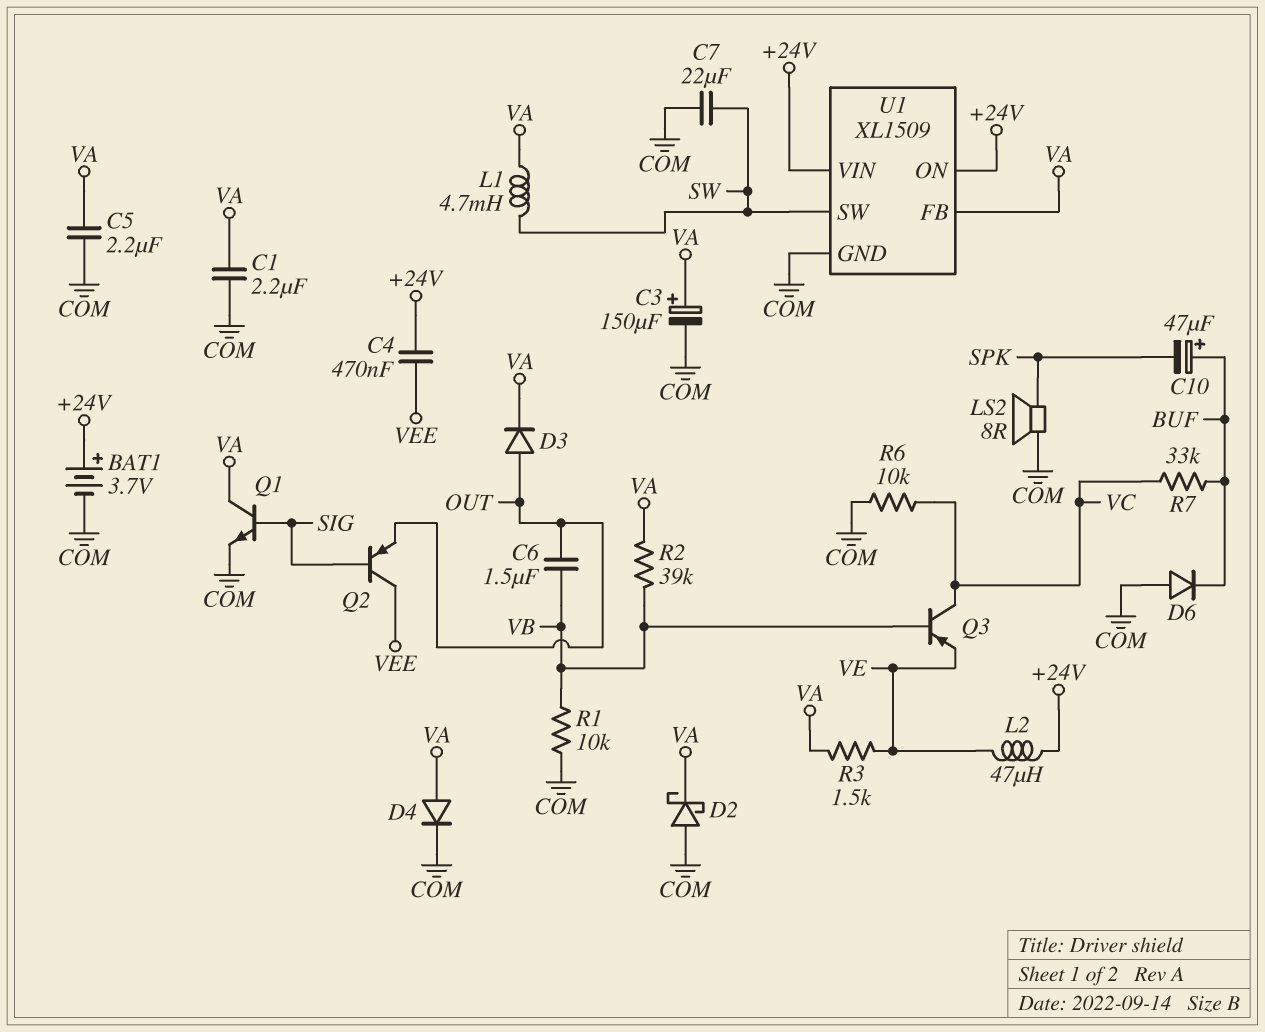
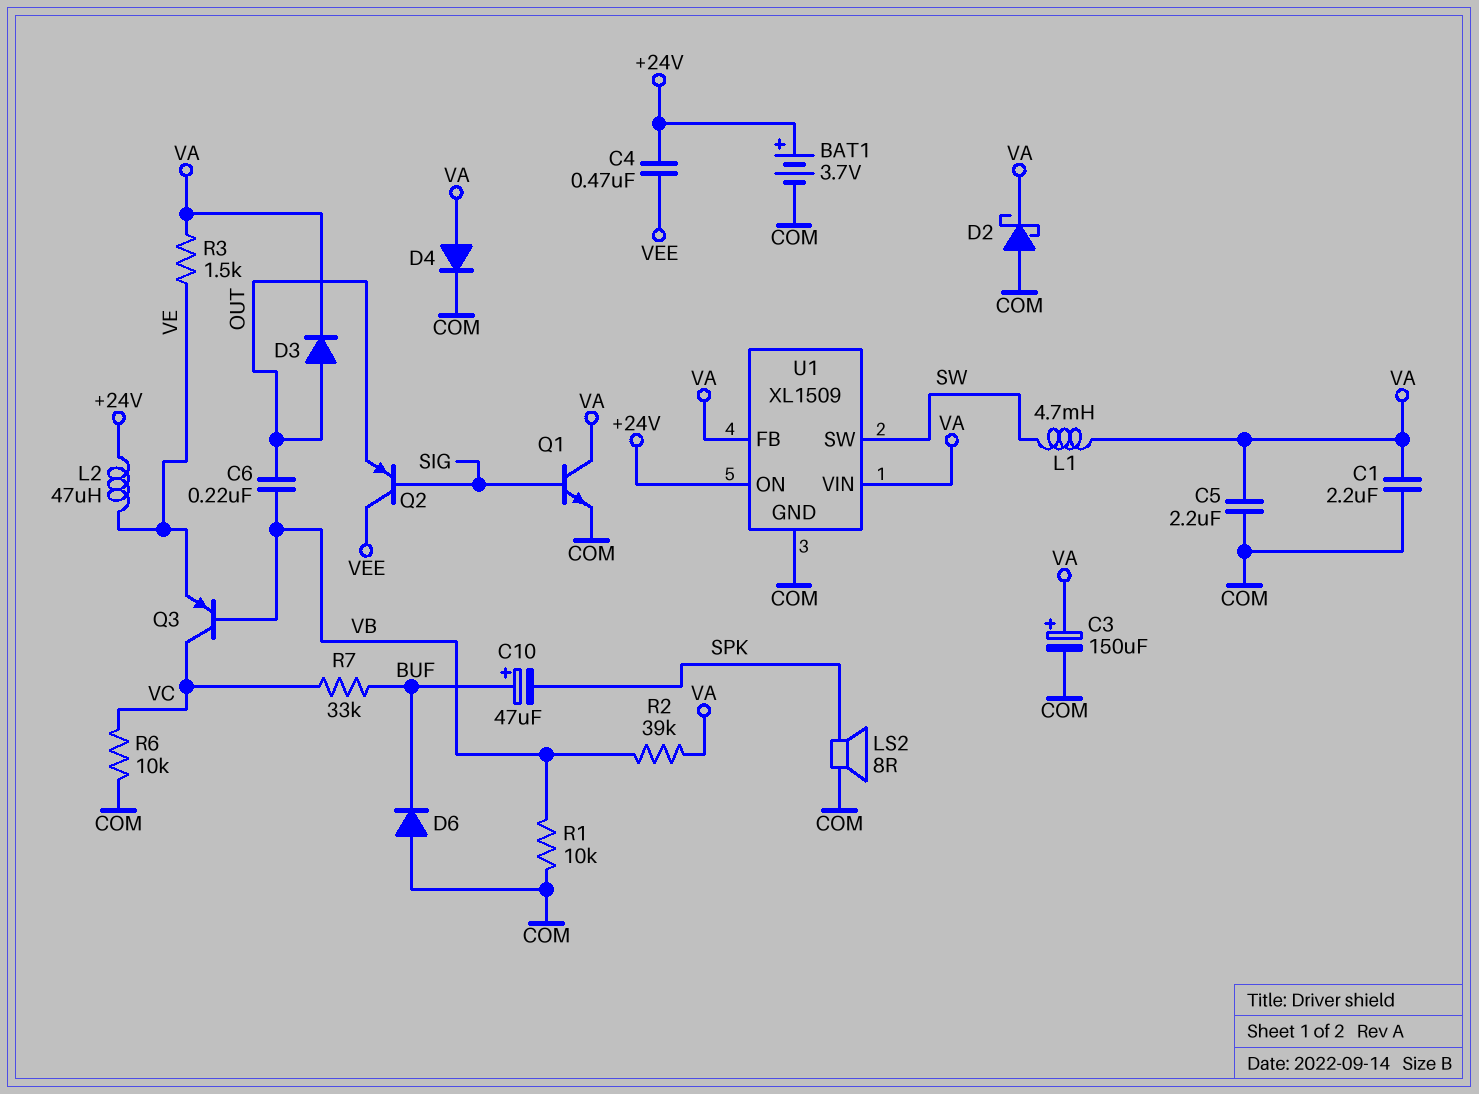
C6: 1.5uF (OUT, VB) -> 220nF (OUT, VB)
C7: 22uF (COM, SW) -> none
U1 pin VIN: +24V -> VA

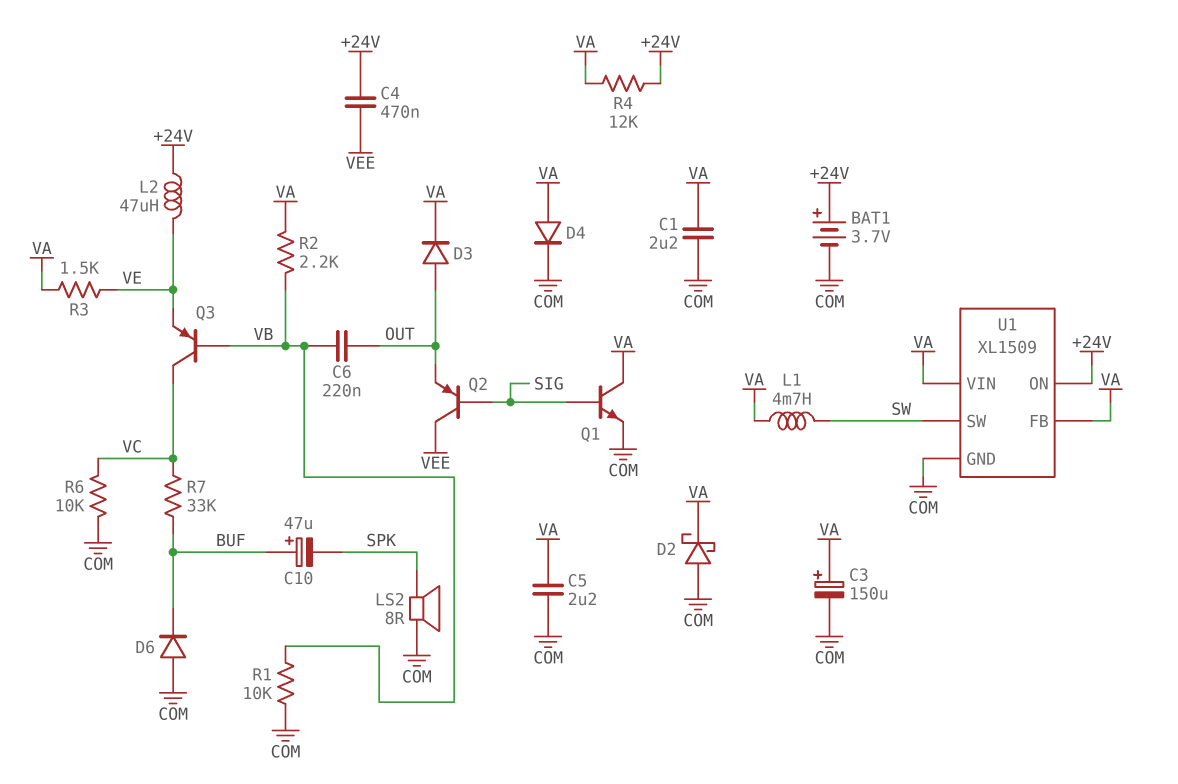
R2: 39k (VA, VB) -> 2.2k (VA, VB)
R4: none -> 12k (+24V, VA)

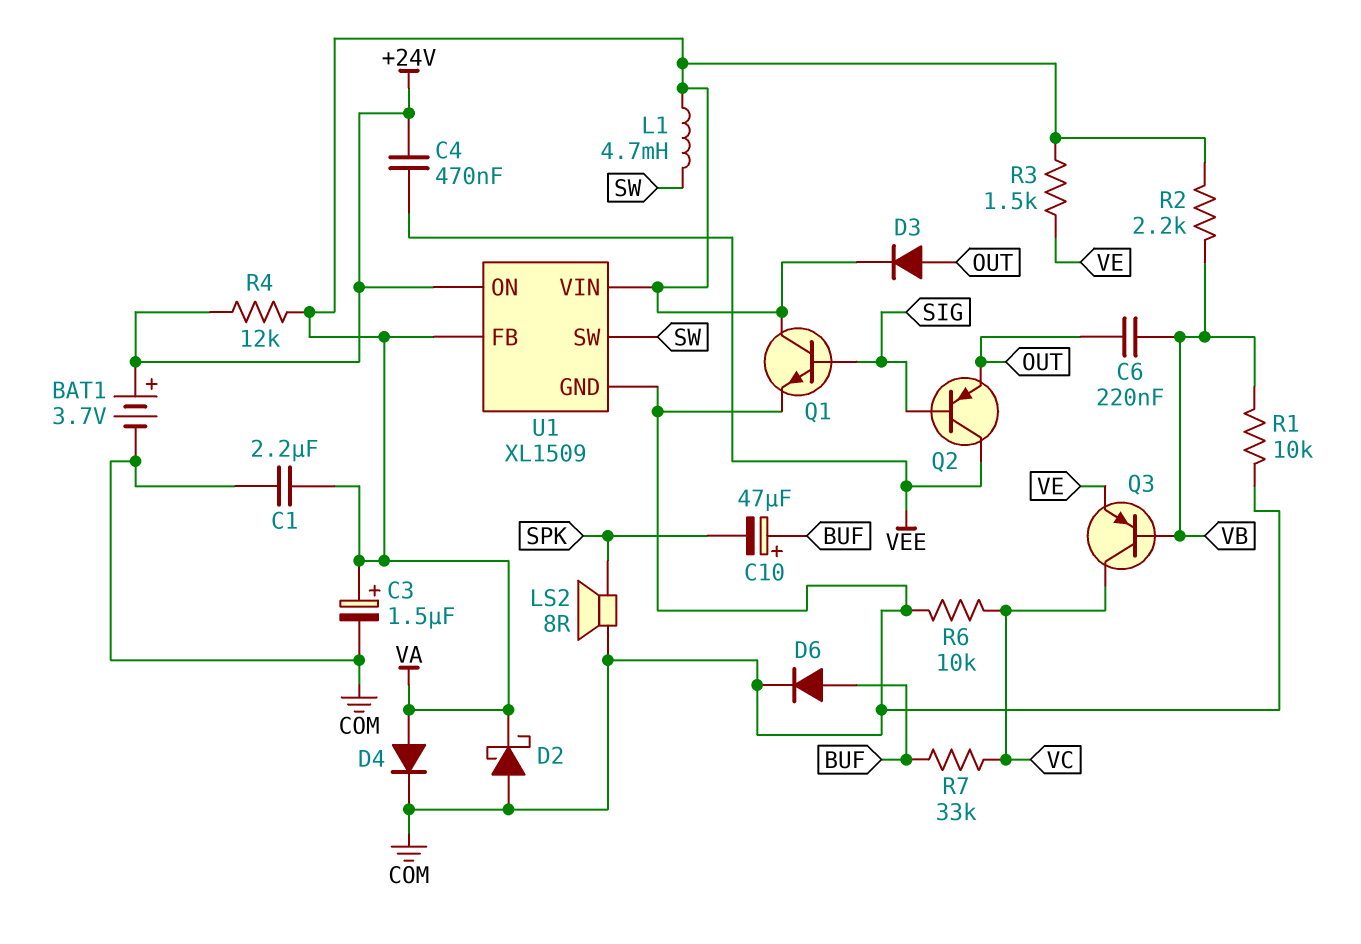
C3: 150uF (plus VA, minus COM) -> 1.5uF (plus VA, minus COM)
C5: 2.2uF (COM, VA) -> none
D6: diode (A COM, K BUF) -> diode (A BUF, K COM)
L2: 47uH (+24V, VE) -> none

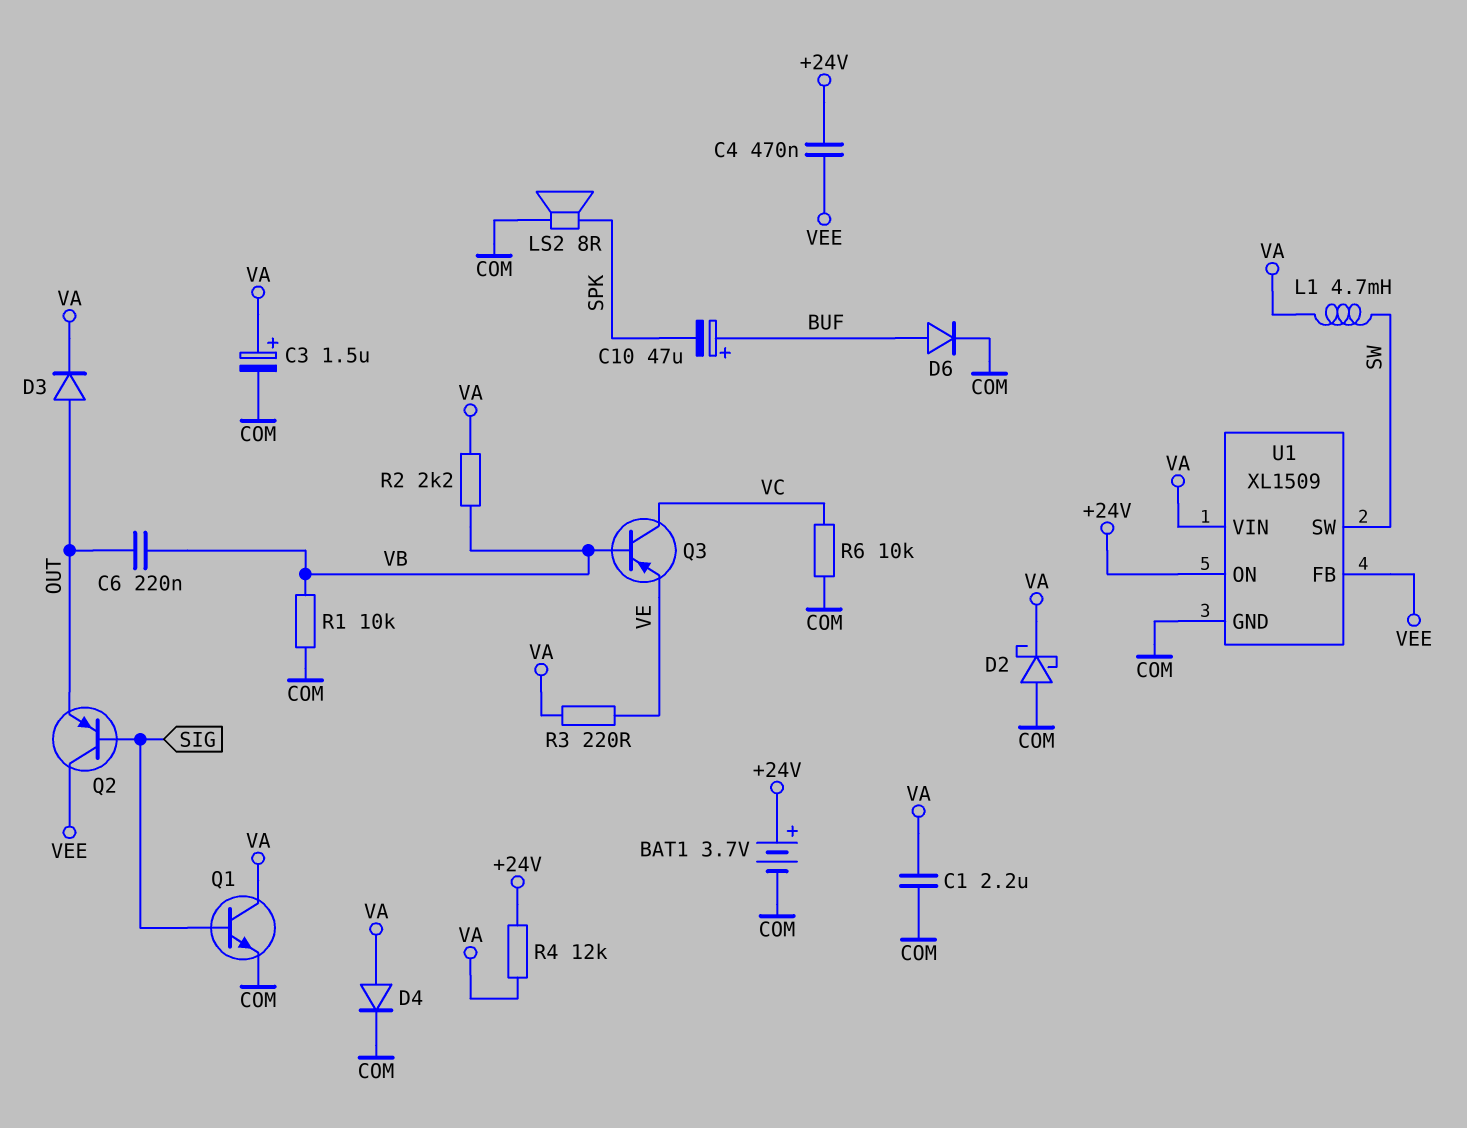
R3: 1.5k (VA, VE) -> 220 (VA, VE)
R7: 33k (BUF, VC) -> none
U1 pin FB: VA -> VEE

